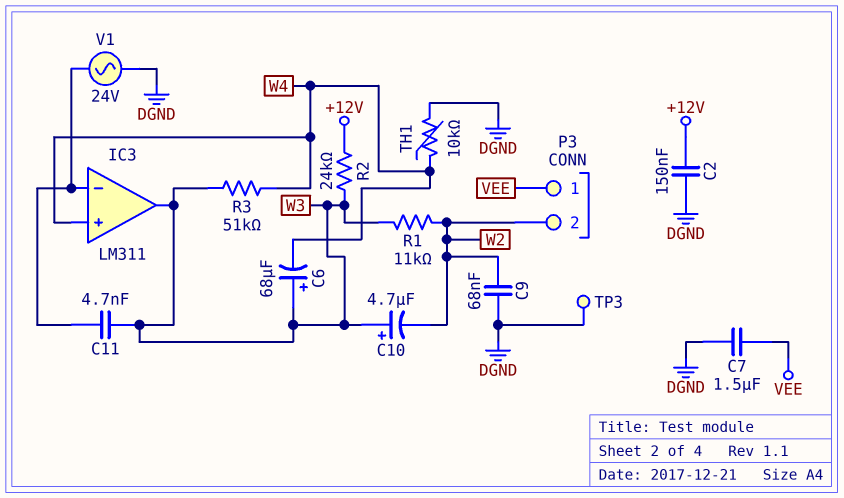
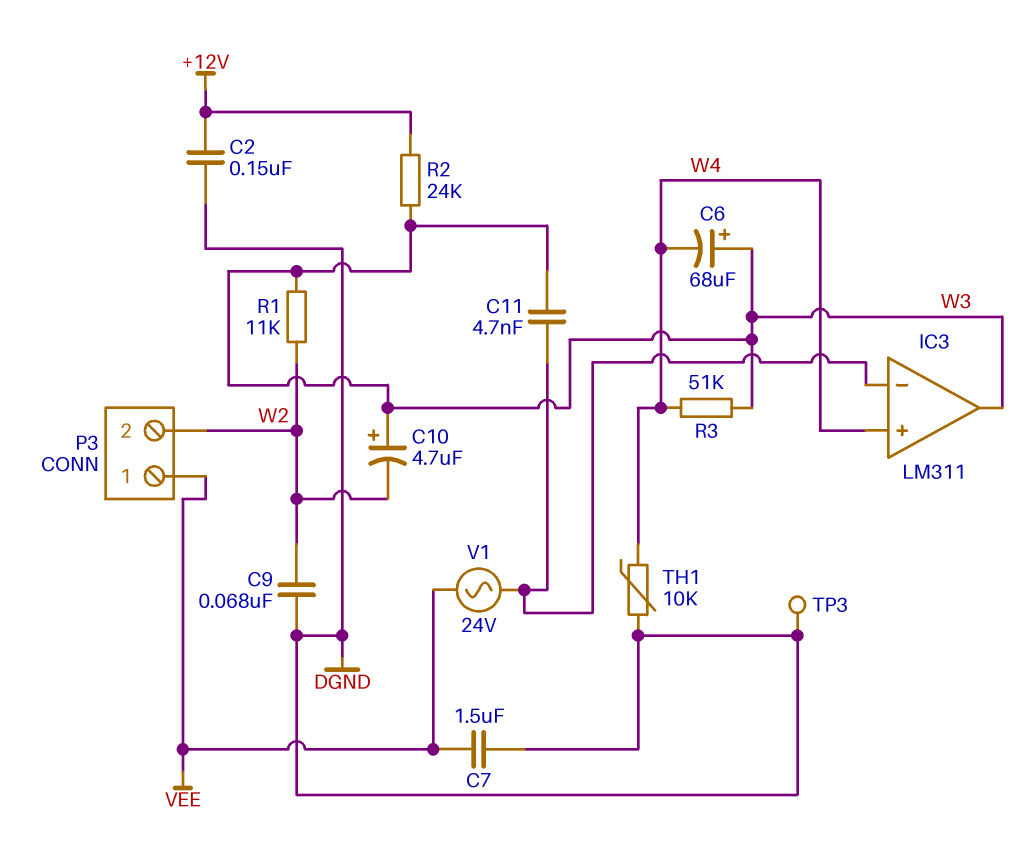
V1: AC 24V (DGND, IC3/in-) -> AC 24V (IC3/in-, VEE)

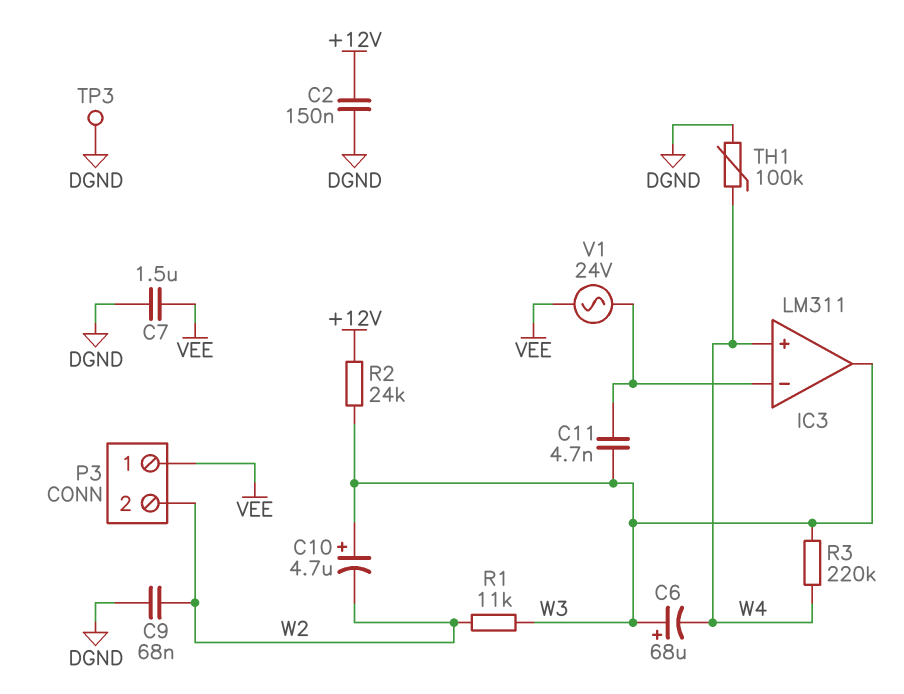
R3: 51k (W3, W4) -> 220k (W3, W4)
TH1: 10k (DGND, W4) -> 100k (DGND, W4)

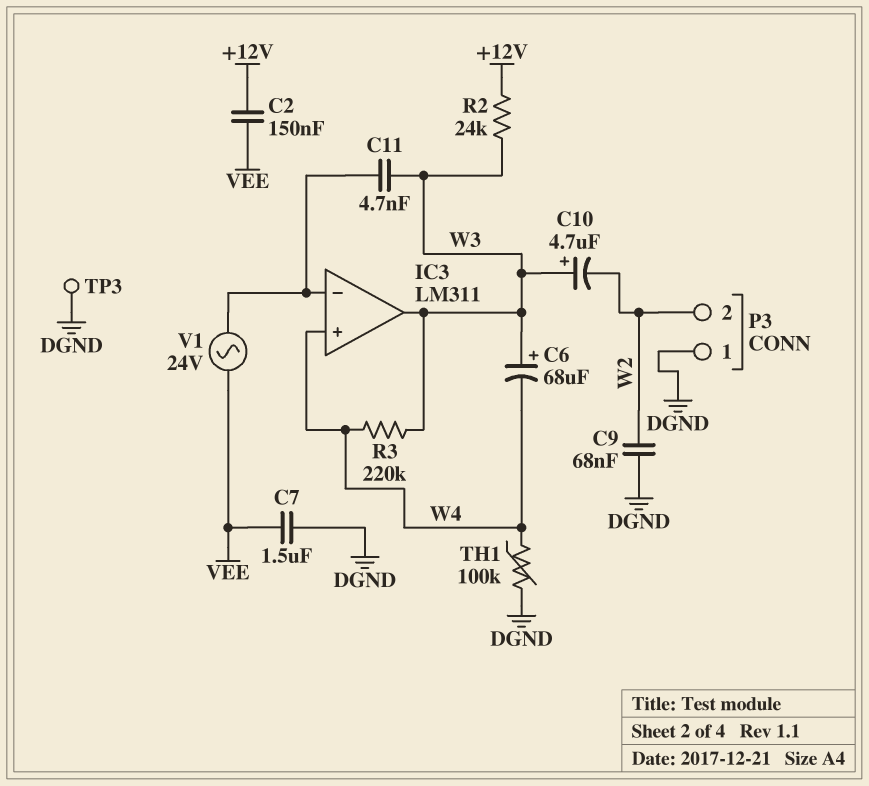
C2: 150nF (+12V, DGND) -> 150nF (+12V, VEE)
P3 pin 1: VEE -> DGND
R1: 11k (W2, W3) -> none

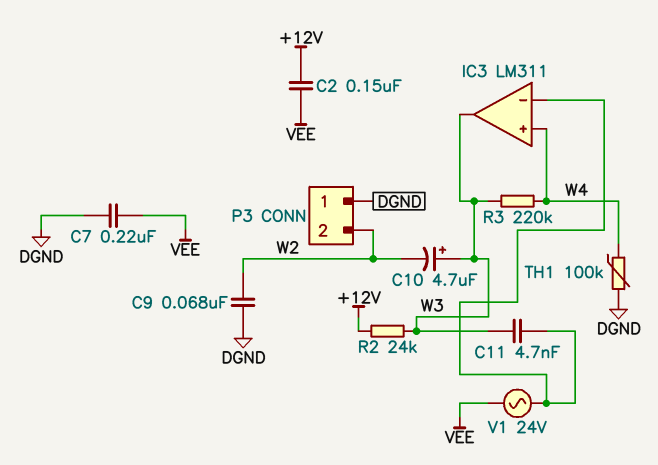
C6: 68uF (plus W3, minus W4) -> none
C7: 1.5uF (DGND, VEE) -> 220nF (DGND, VEE)
TP3: test point (DGND) -> none

